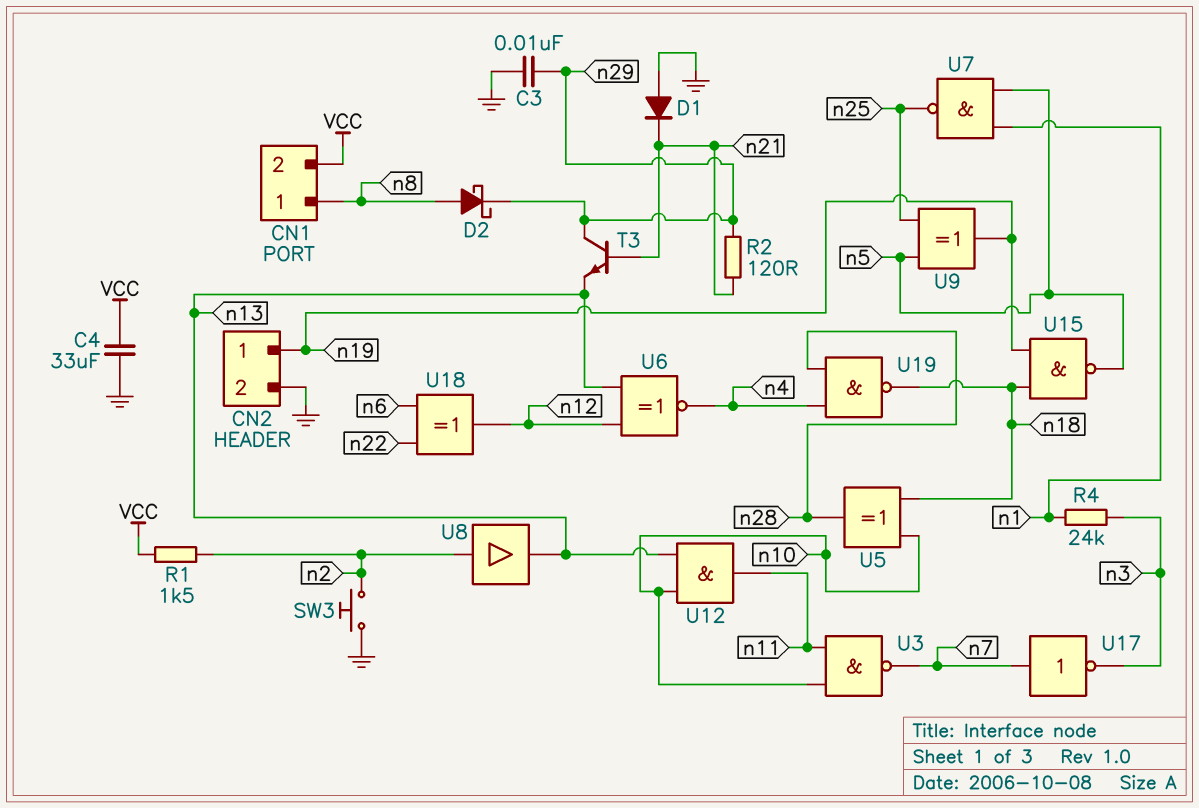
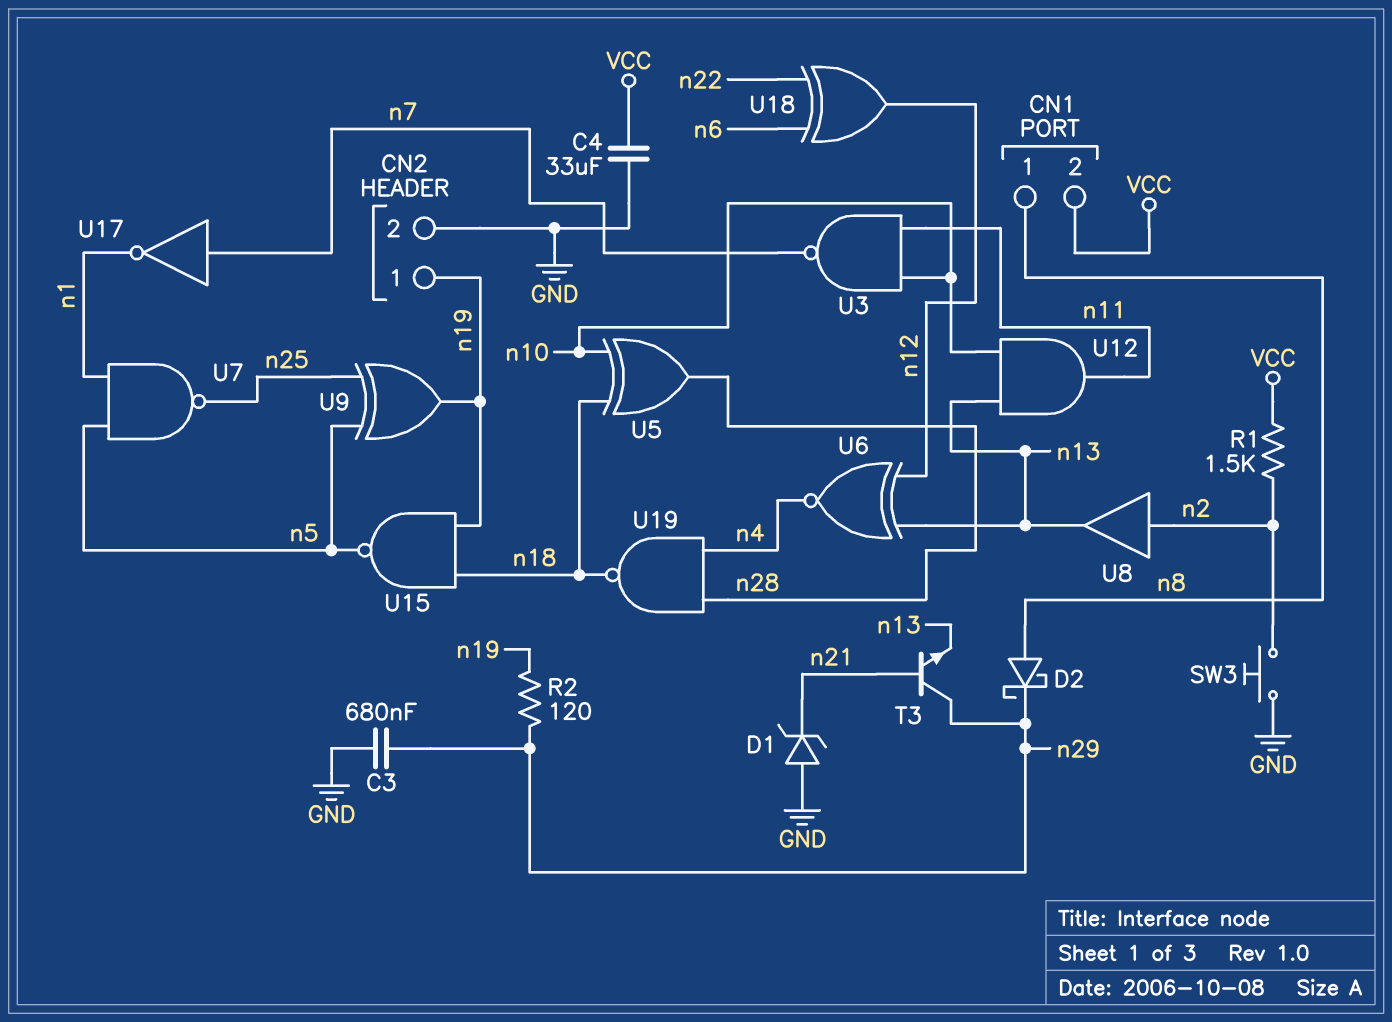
C3: 10nF (GND, n29) -> 680nF (GND, n29)
D1: diode (A GND, K n21) -> zener (A GND, K n21)
R2: 120 (n21, n29) -> 120 (n19, n29)
R4: 24k (n1, n3) -> none
U17: NOT (in n7, out n3) -> NOT (in n7, out n1)

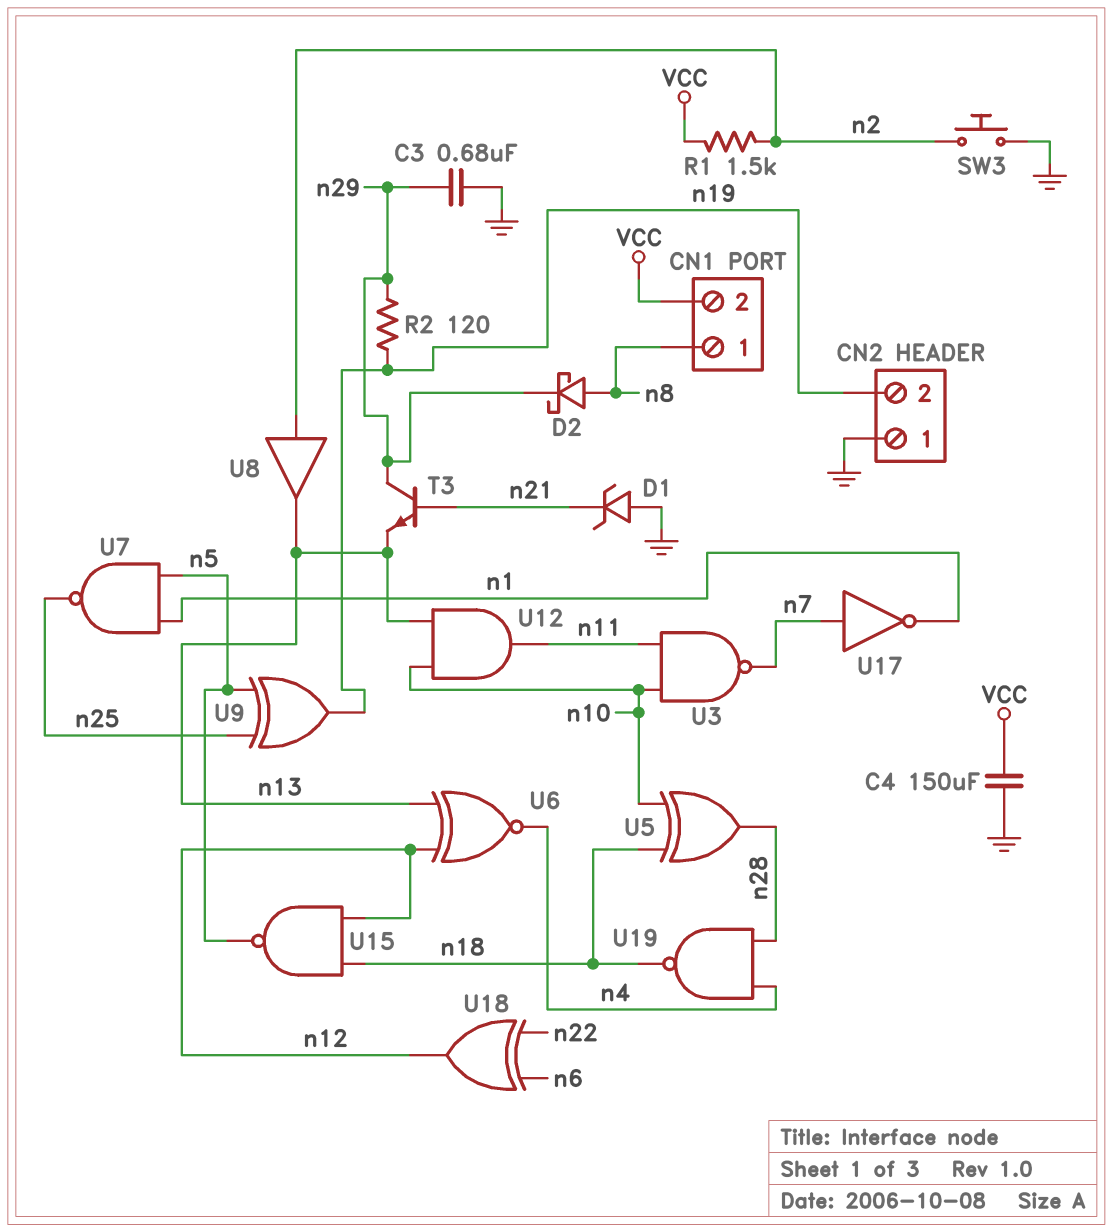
C4: 33uF (GND, VCC) -> 150uF (GND, VCC)
CN2 pin 1: n19 -> GND
CN2 pin 2: GND -> n19
U15: NAND (in n18, in n19, out n5) -> NAND (in n12, in n18, out n5)

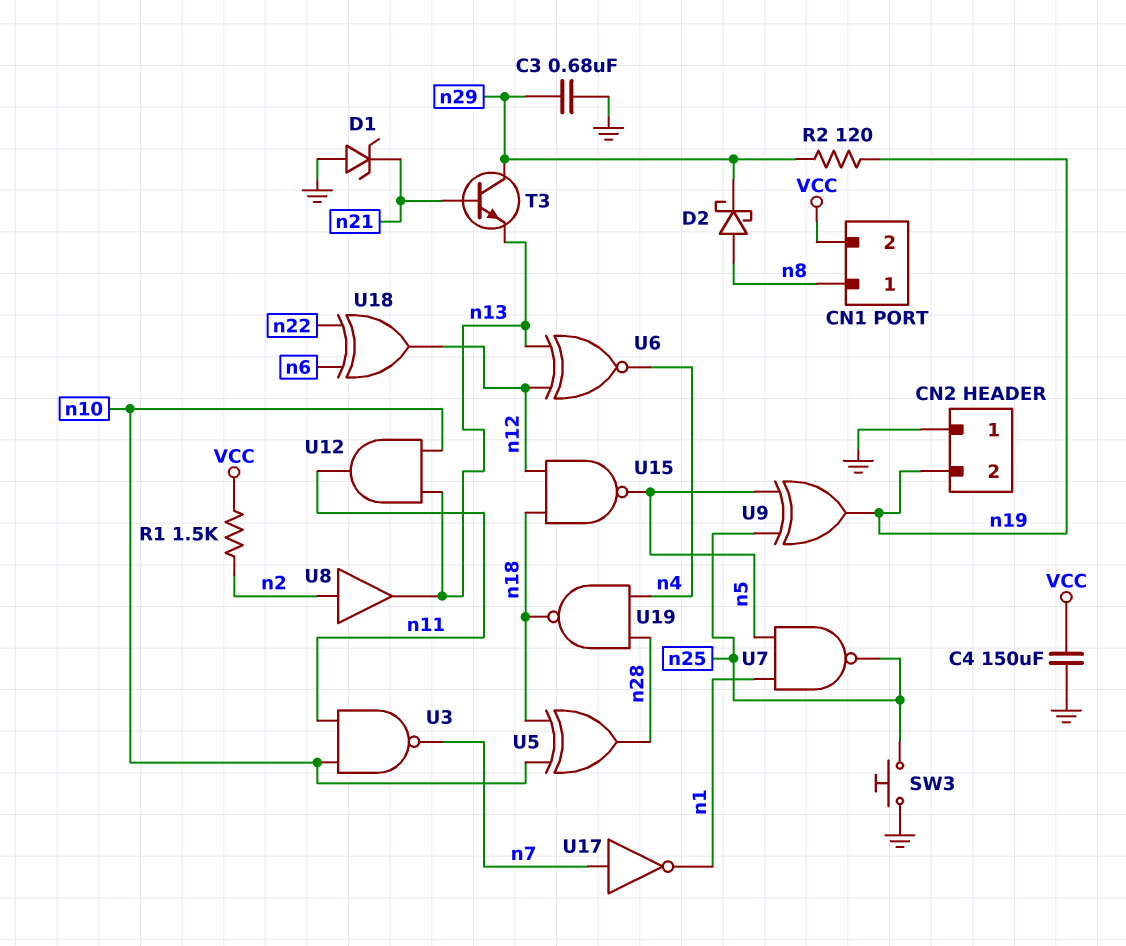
SW3: button (GND, n2) -> button (GND, n25)

